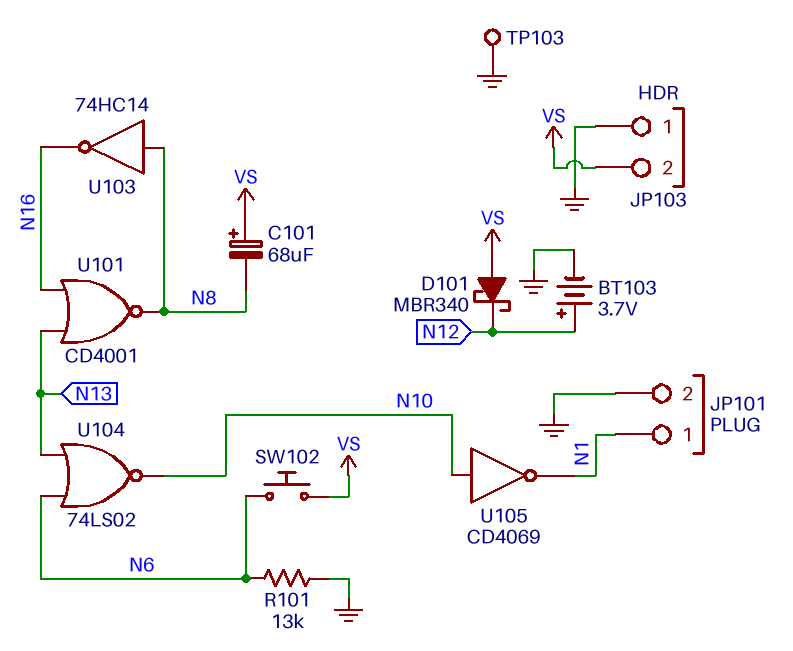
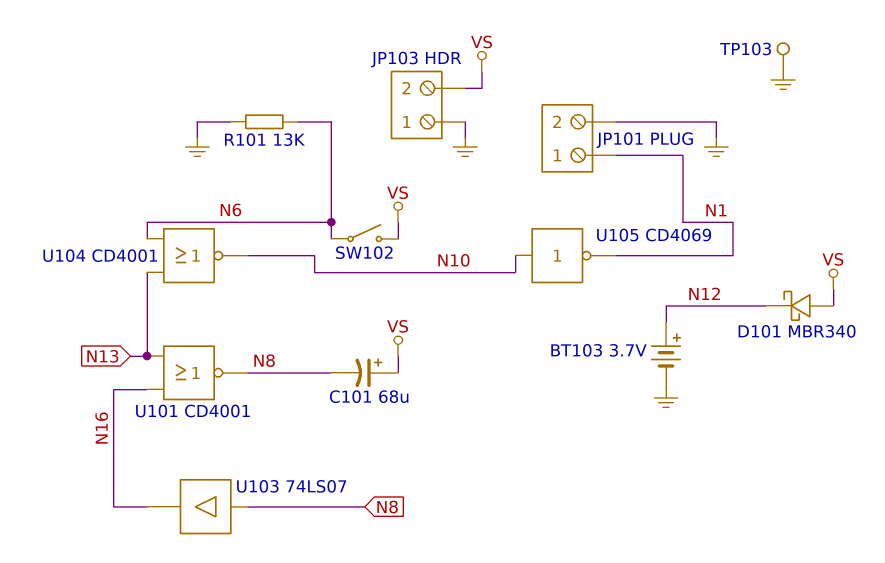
SW102: button (N6, VS) -> switch (N6, VS)
U103: NOT 74HC14 (in N8, out N16) -> buffer 74LS07 (in N8, out N16)
U104: NOR 74LS02 (in N6, in N13, out N10) -> NOR CD4001 (in N6, in N13, out N10)

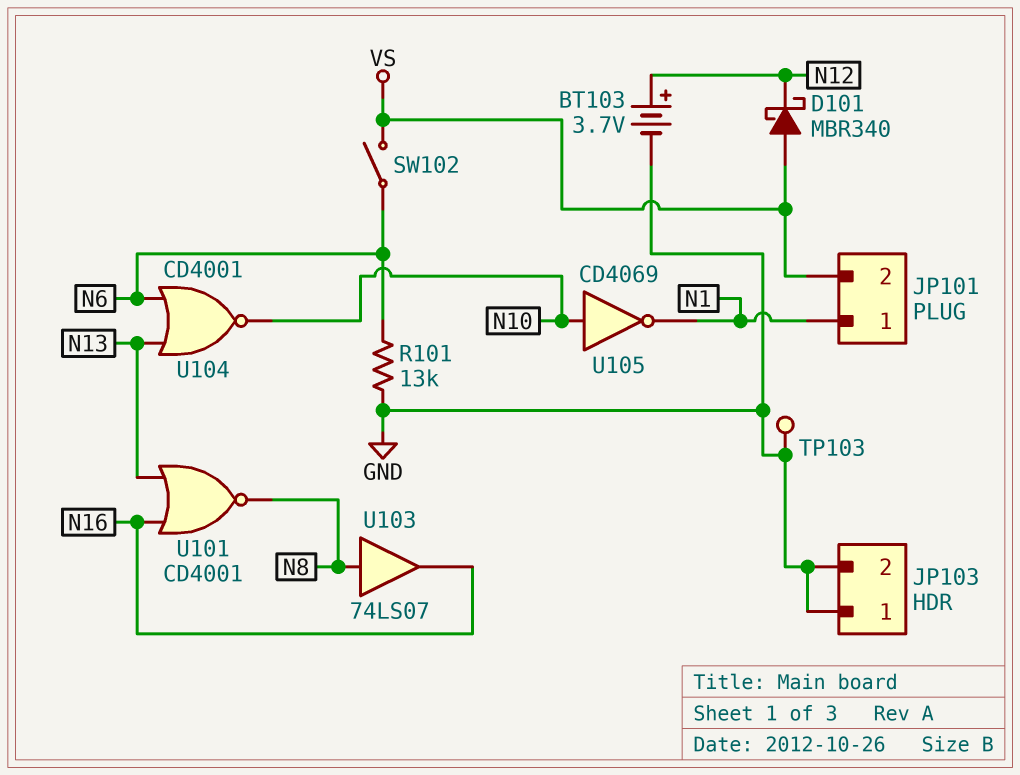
C101: 68uF (plus VS, minus N8) -> none
JP101 pin 2: GND -> VS
JP103 pin 2: VS -> GND

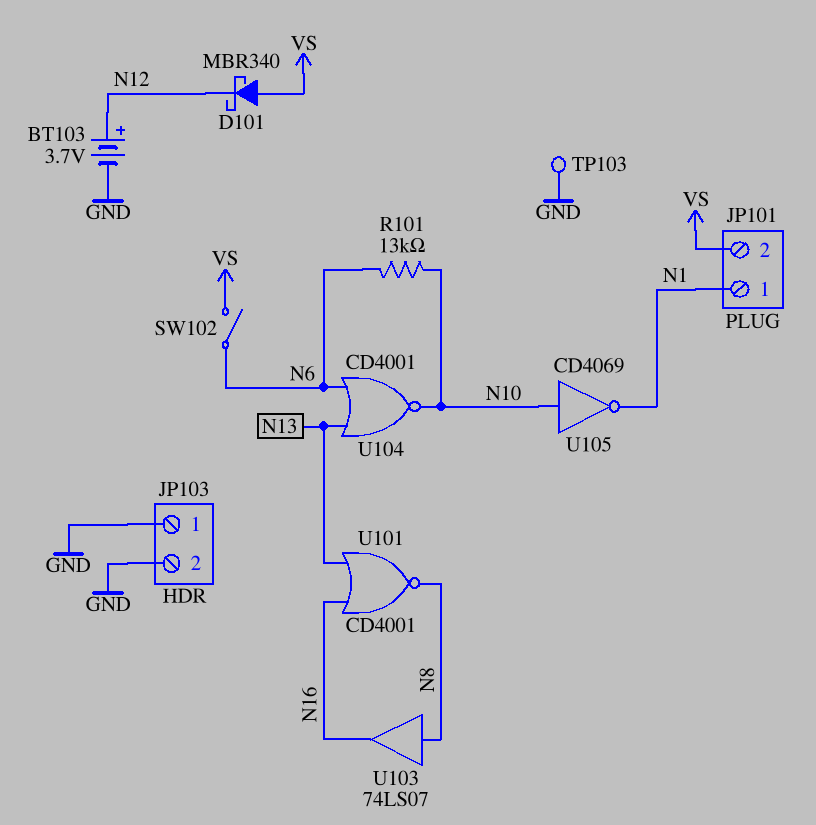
R101: 13k (GND, N6) -> 13k (N6, N10)

